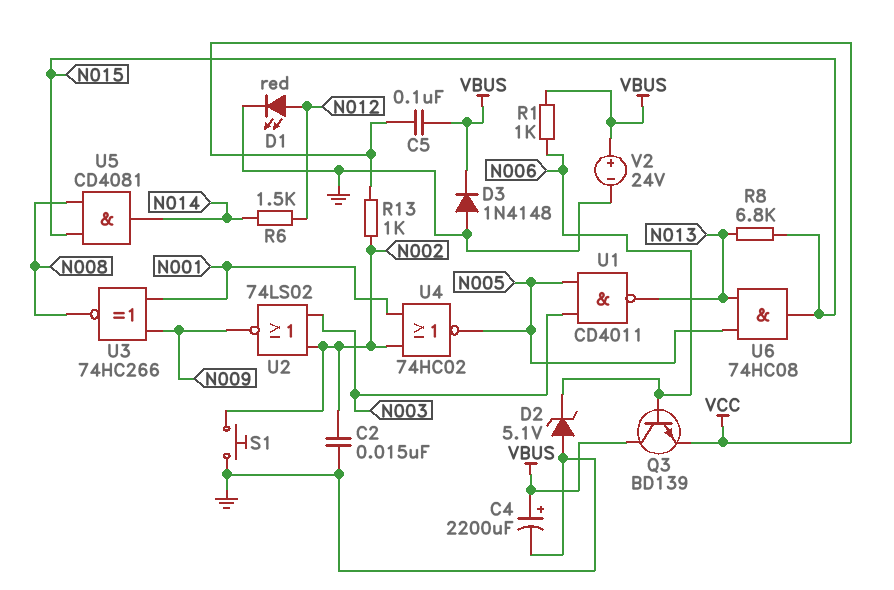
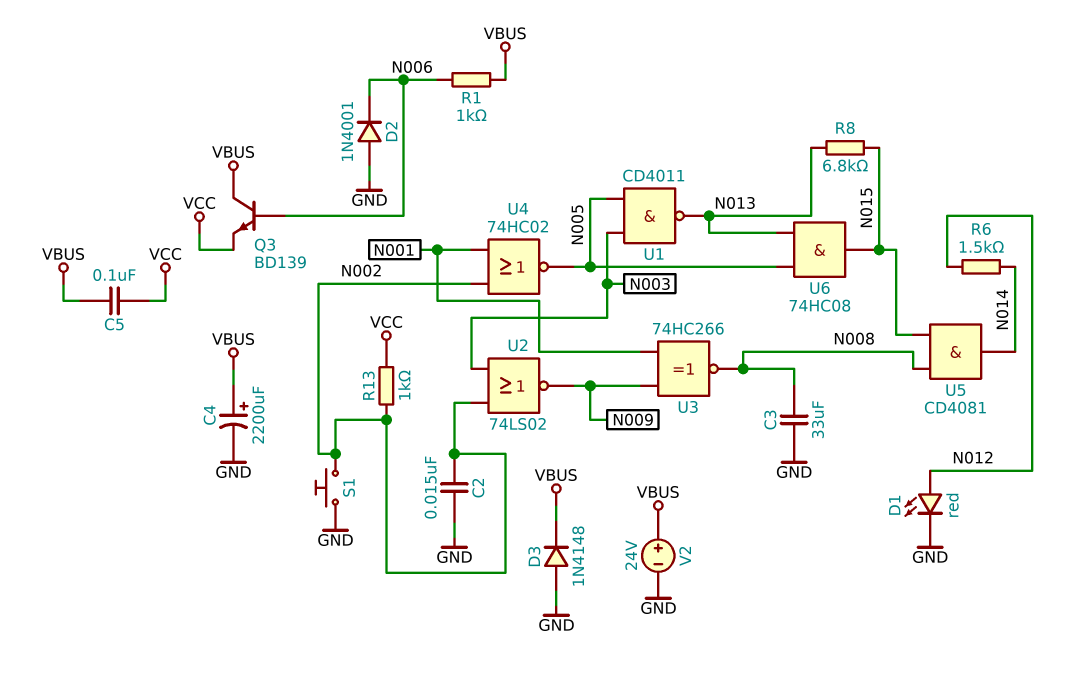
C3: none -> 33uF (GND, N008)
D2: zener 5.1V (A GND, K N006) -> diode 1N4001 (A GND, K N006)

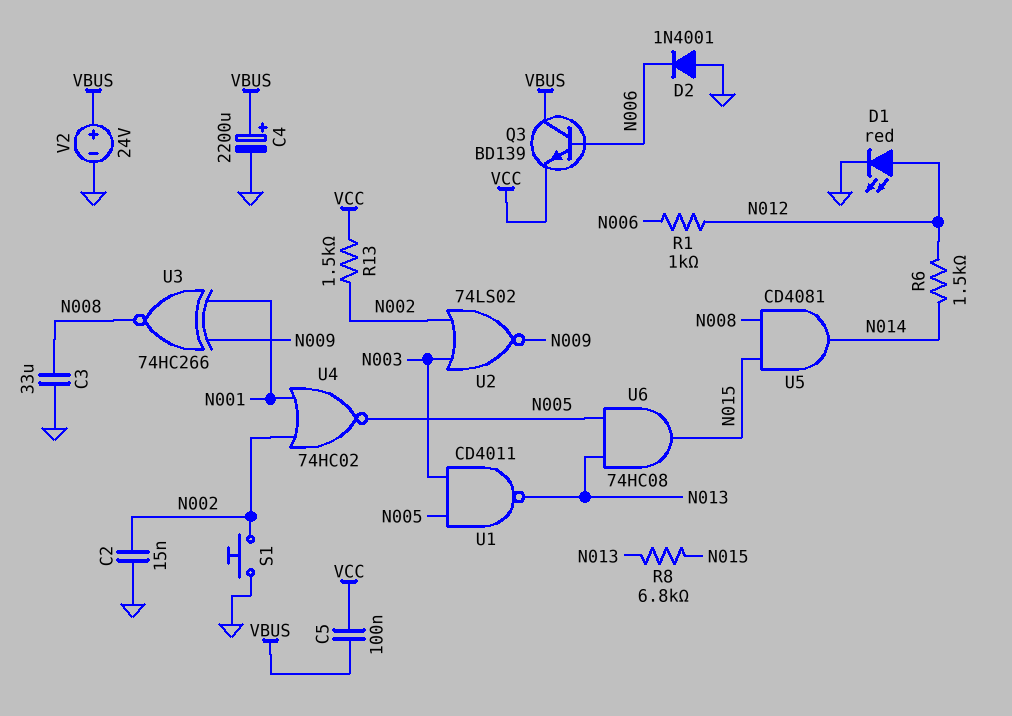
D3: diode 1N4148 (A GND, K VBUS) -> none
R1: 1k (N006, VBUS) -> 1k (N006, N012)
R13: 1k (N002, VCC) -> 1.5k (N002, VCC)

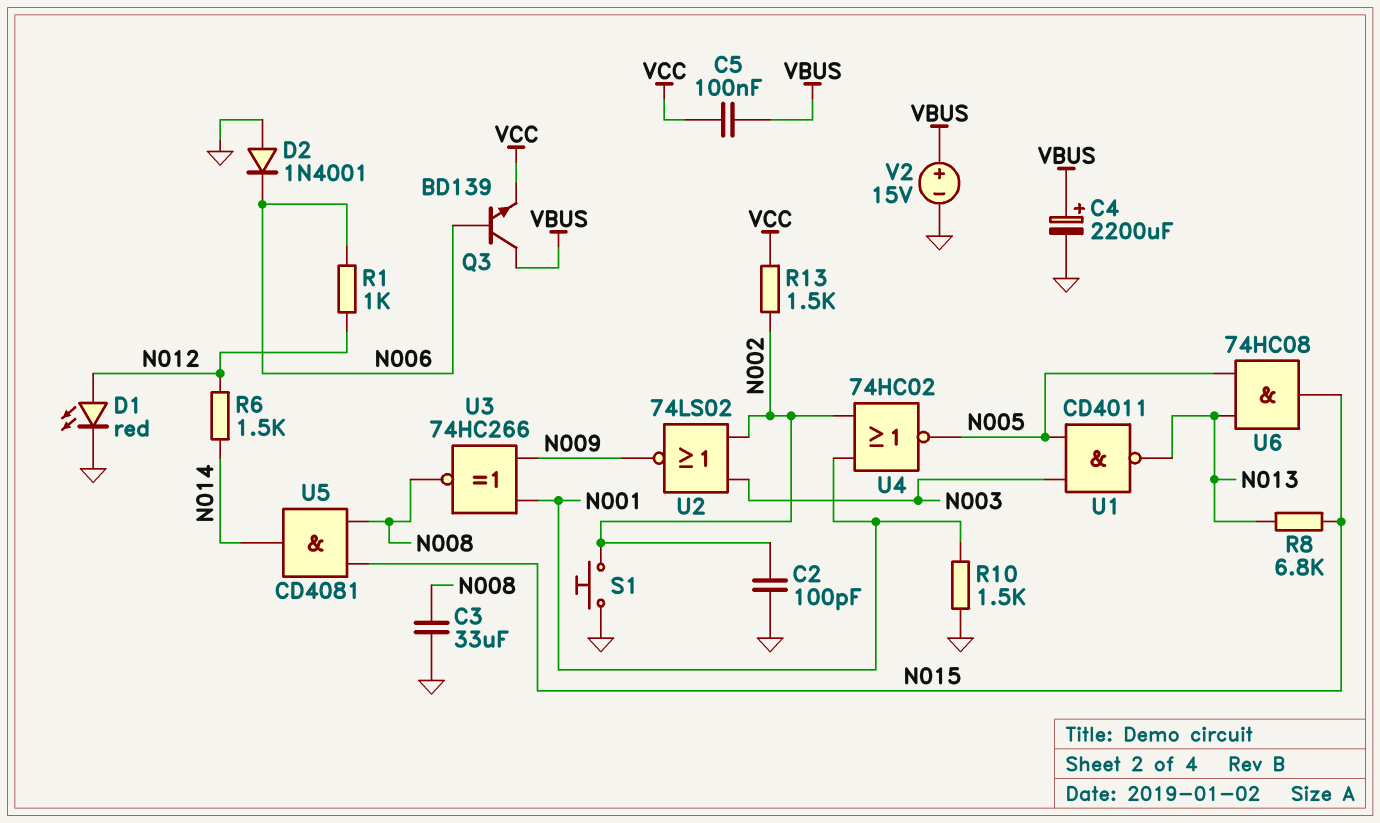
C2: 15nF (GND, N002) -> 100pF (GND, N002)
R10: none -> 1.5k (GND, N001)
V2: 24V (plus VBUS, minus GND) -> 15V (plus VBUS, minus GND)

